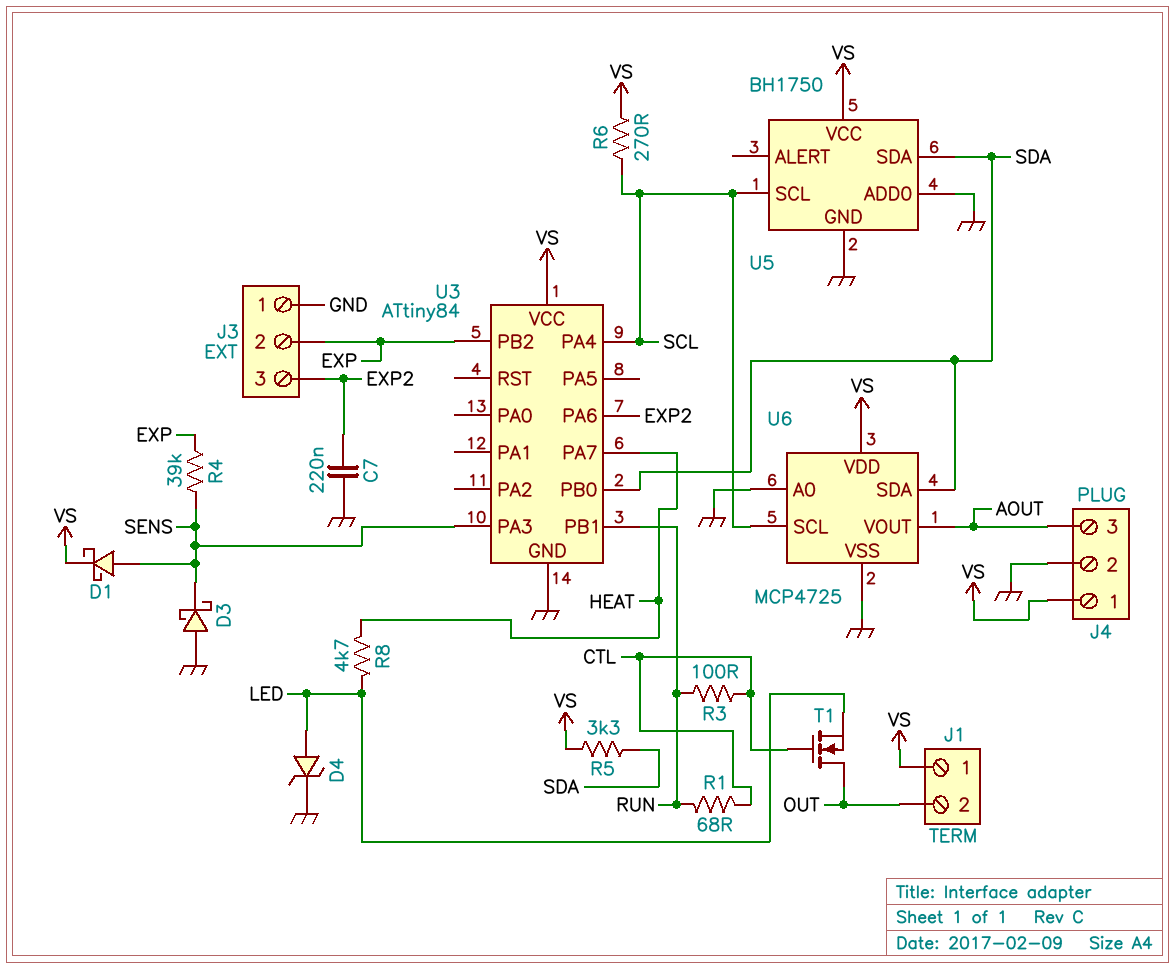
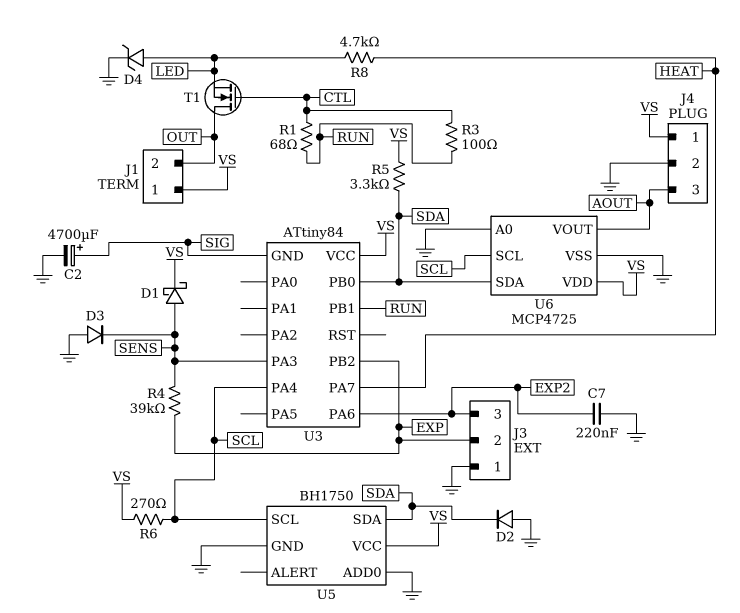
C2: none -> 4700uF (plus SIG, minus GND)
D2: none -> diode (A GND, K SDA)
D3: schottky (A GND, K SENS) -> diode (A GND, K SENS)
U3 pin GND: GND -> SIG

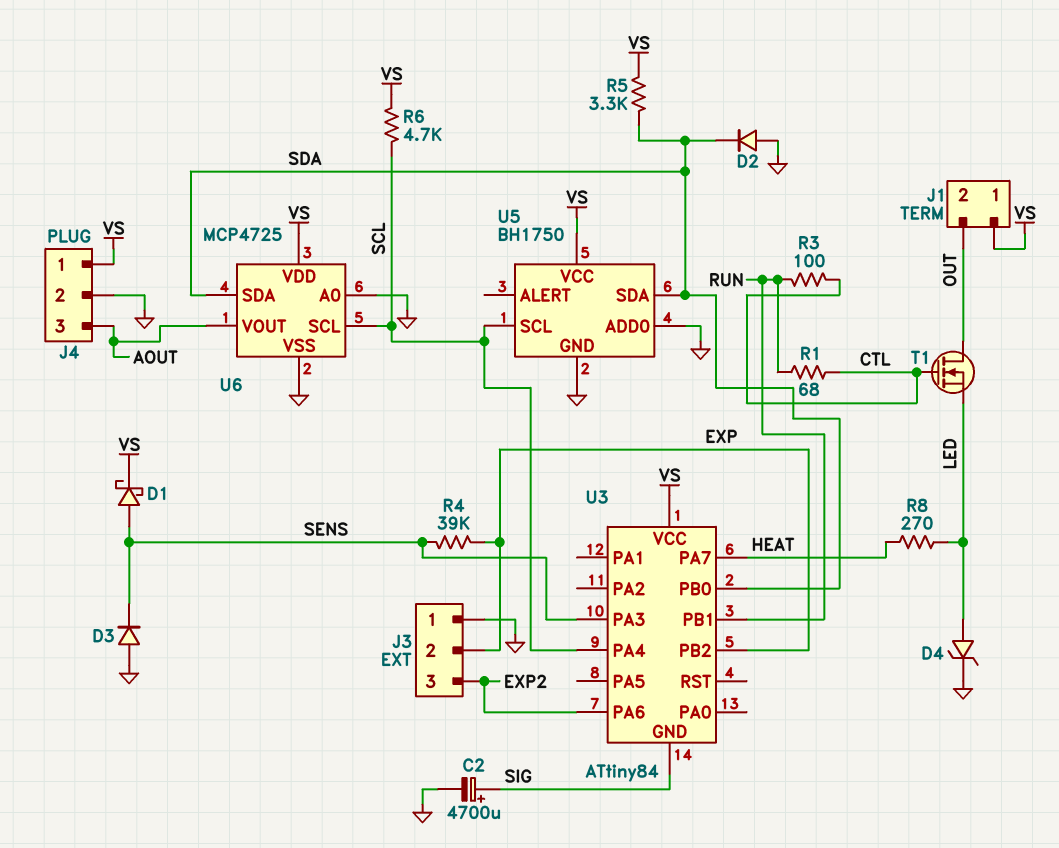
C7: 220nF (EXP2, GND) -> none
R6: 270 (SCL, VS) -> 4.7k (SCL, VS)
R8: 4.7k (HEAT, LED) -> 270 (HEAT, LED)

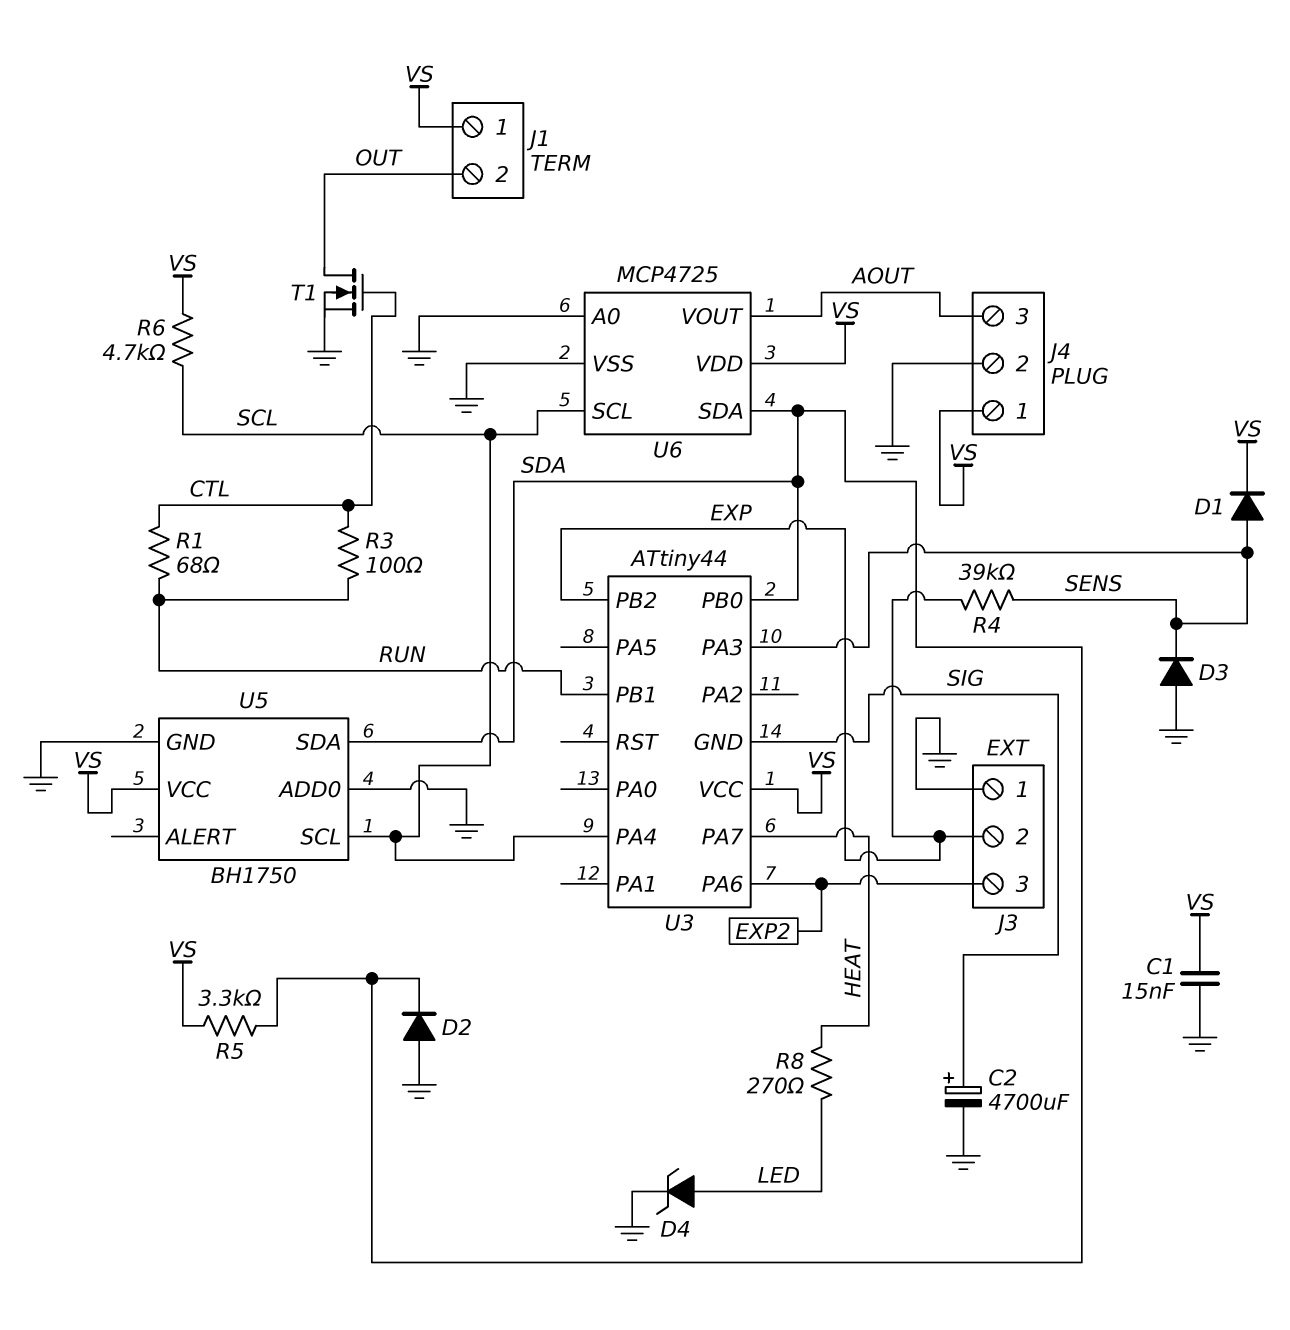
C1: none -> 15nF (GND, VS)
D1: schottky (A SENS, K VS) -> diode (A SENS, K VS)
T1: NMOS (G CTL, D OUT, S LED) -> NMOS (G CTL, D OUT, S GND)
U3: ATtiny84 -> ATtiny44

